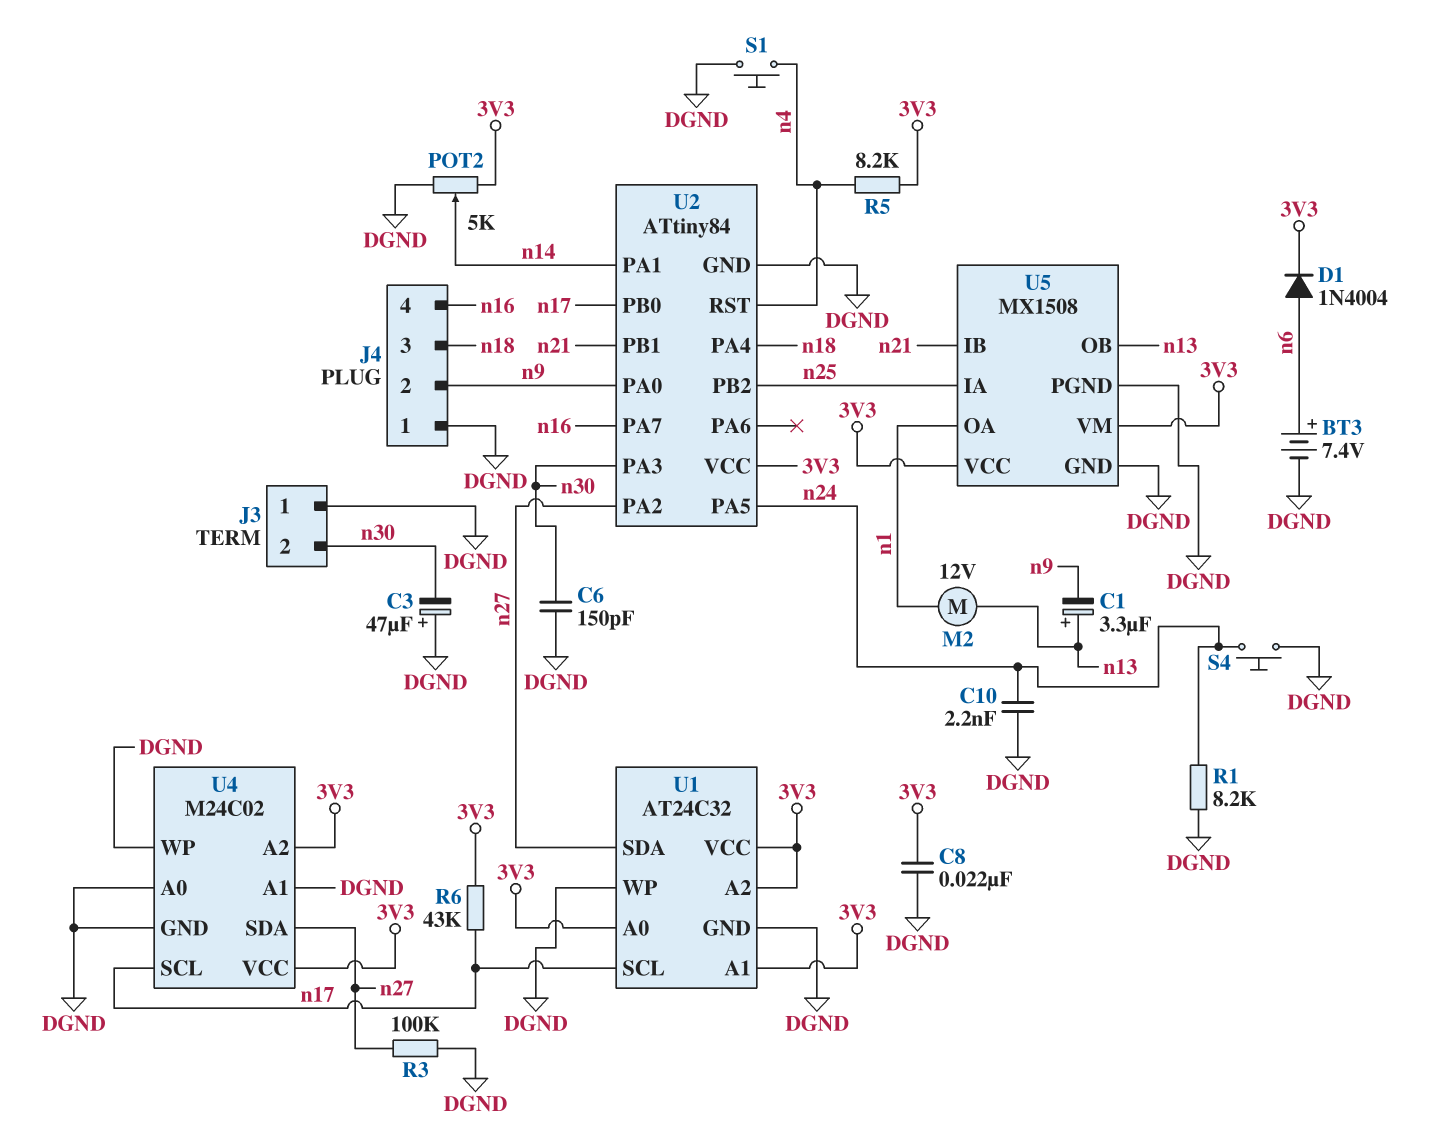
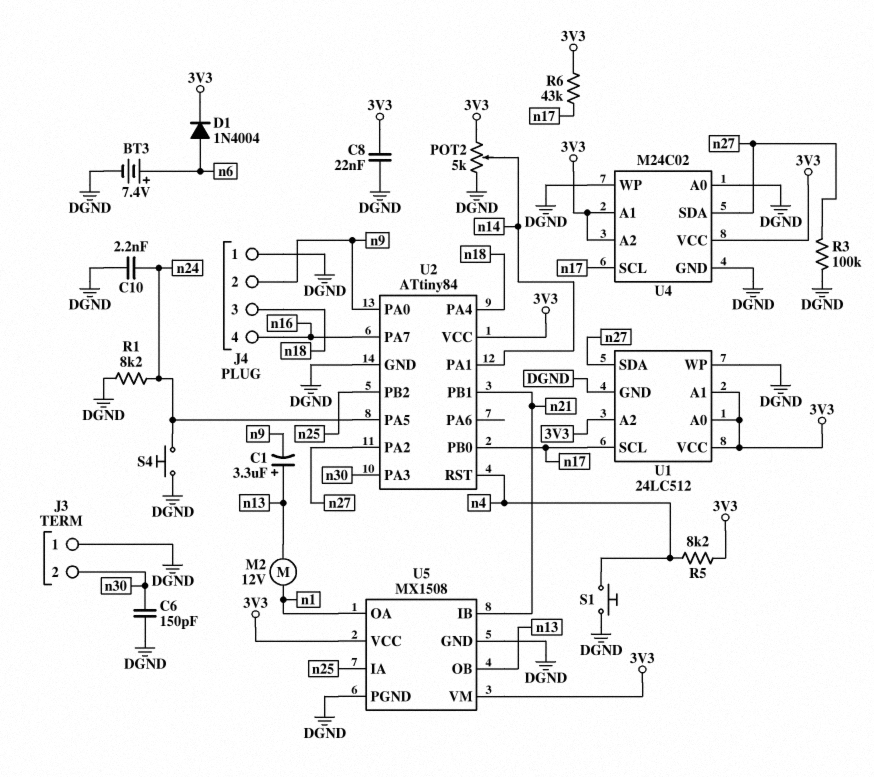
C3: 47uF (plus DGND, minus n30) -> none
U1: AT24C32 -> 24LC512
U4 pin A1: DGND -> 3V3

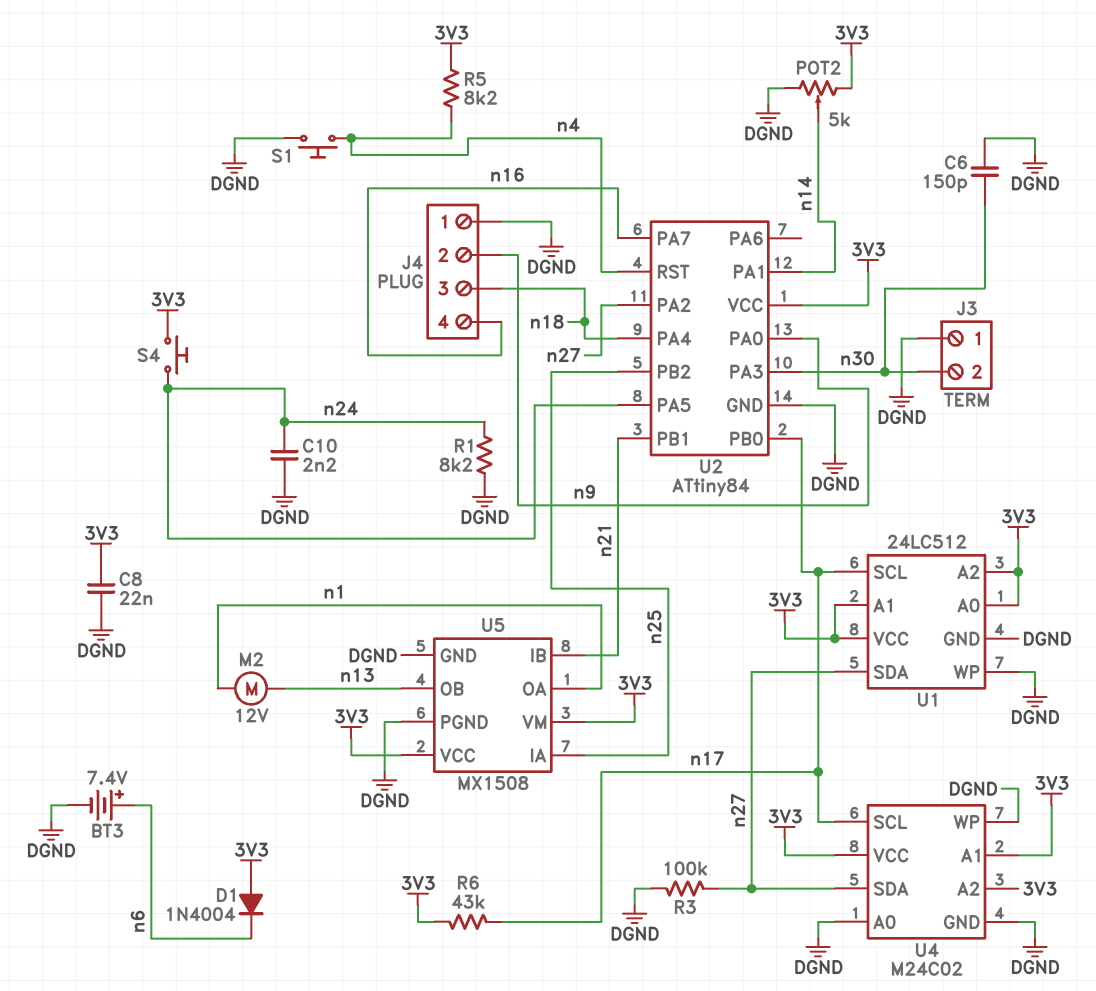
C1: 3.3uF (plus n13, minus n9) -> none
D1: diode 1N4004 (A n6, K 3V3) -> diode 1N4004 (A 3V3, K n6)
S4: button (DGND, n24) -> button (3V3, n24)

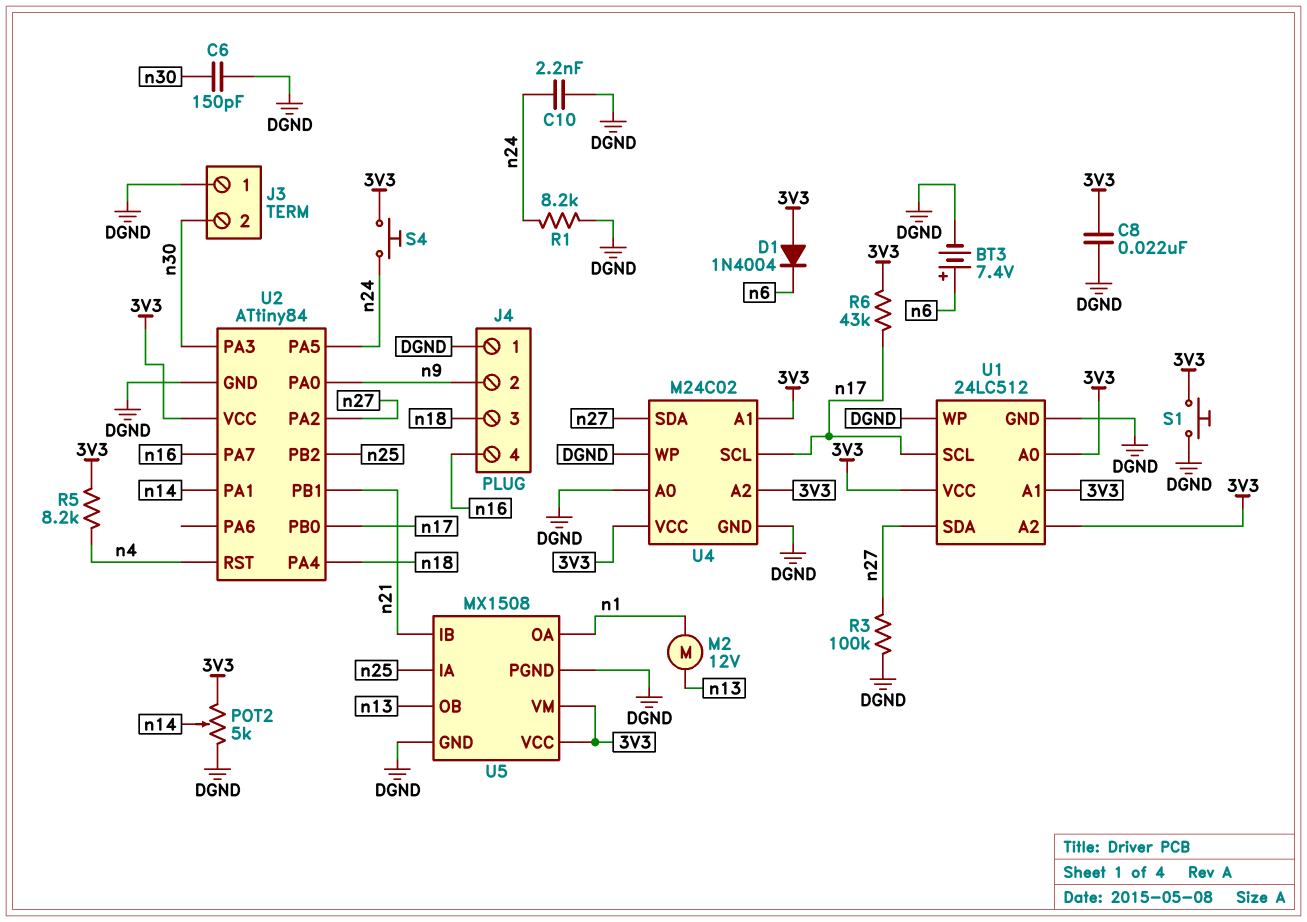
S1: button (DGND, n4) -> button (3V3, DGND)

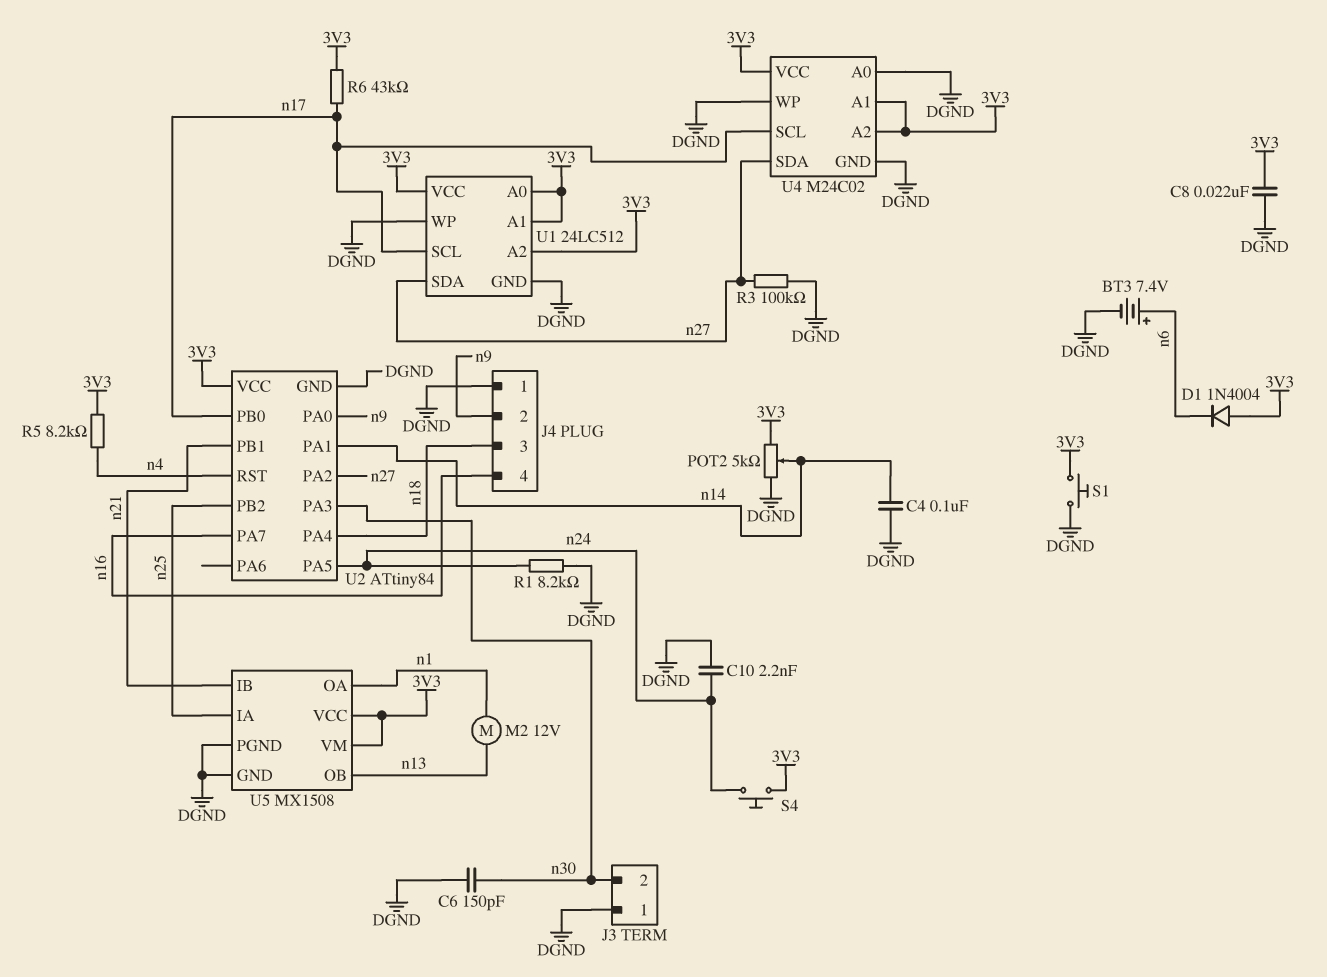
C4: none -> 100nF (DGND, n14)

